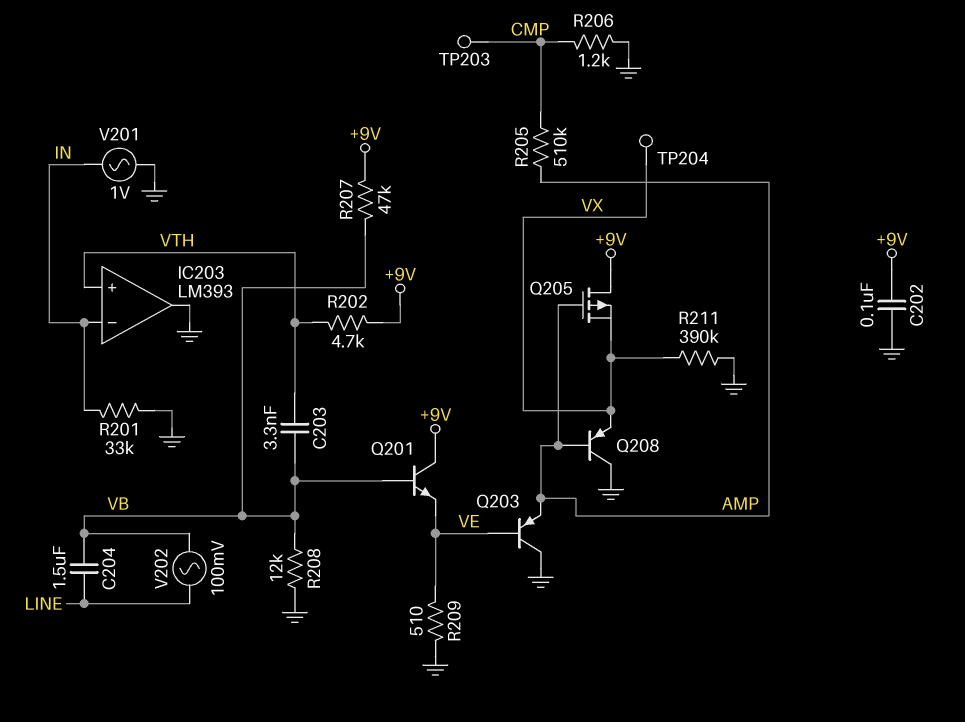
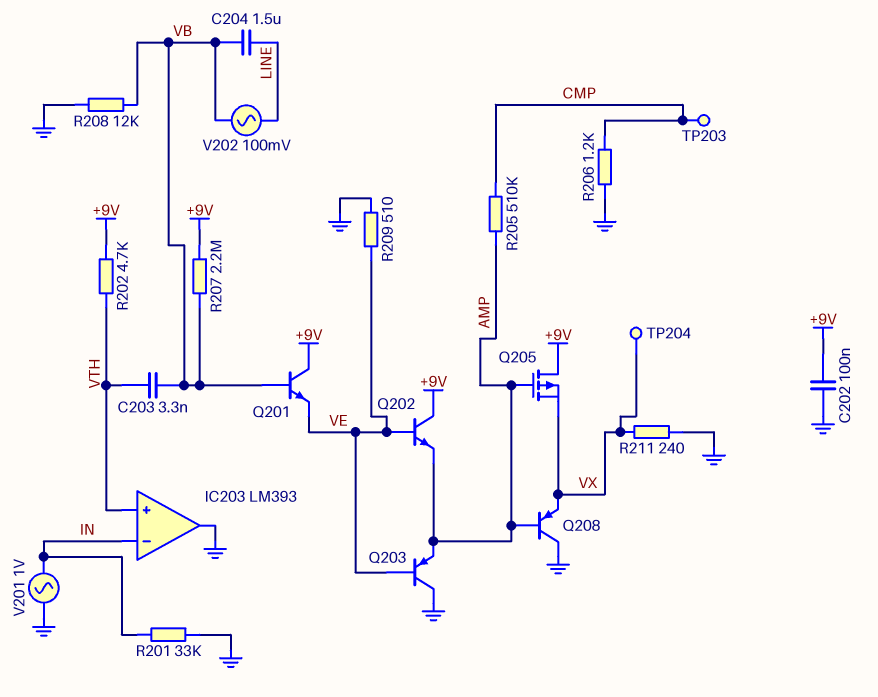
Q202: none -> NPN (B VE, C +9V, E AMP)
R207: 47k (+9V, VB) -> 2.2M (+9V, VB)
R211: 390k (GND, VX) -> 240 (GND, VX)

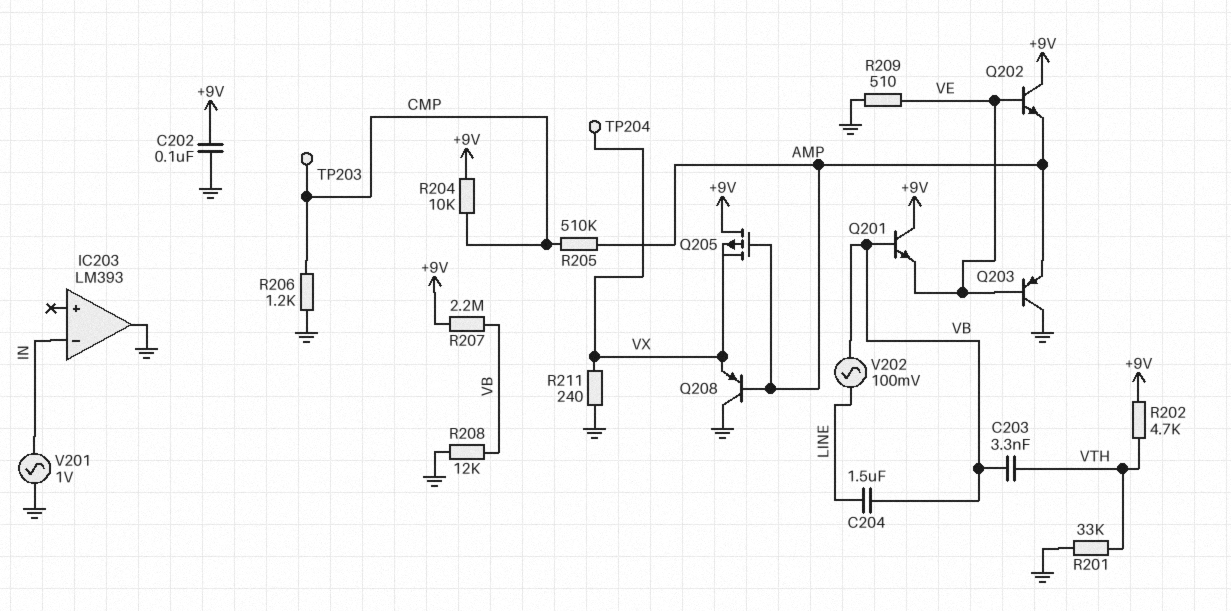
IC203 pin in+: VTH -> none
R201: 33k (GND, IN) -> 33k (GND, VTH)
R204: none -> 10k (+9V, CMP)

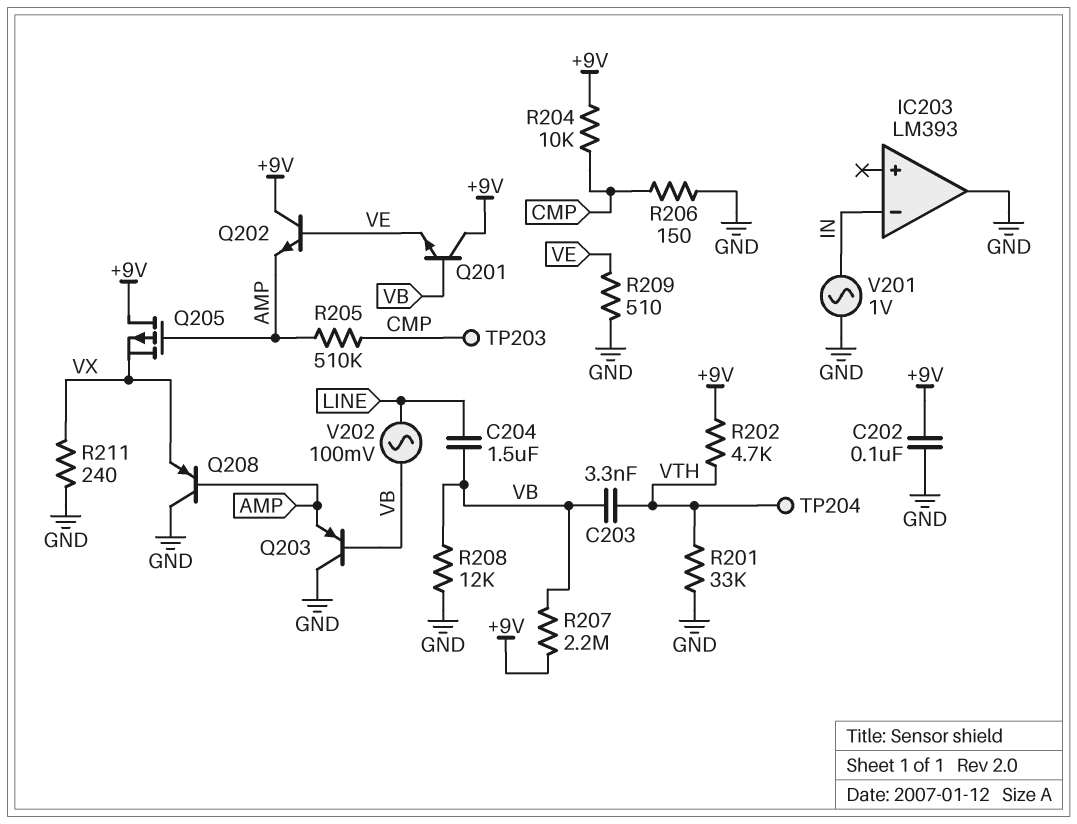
Q203: PNP (B VE, C GND, E AMP) -> PNP (B VB, C GND, E AMP)
R206: 1.2k (CMP, GND) -> 150 (CMP, GND)
TP204: test point (VX) -> test point (VTH)

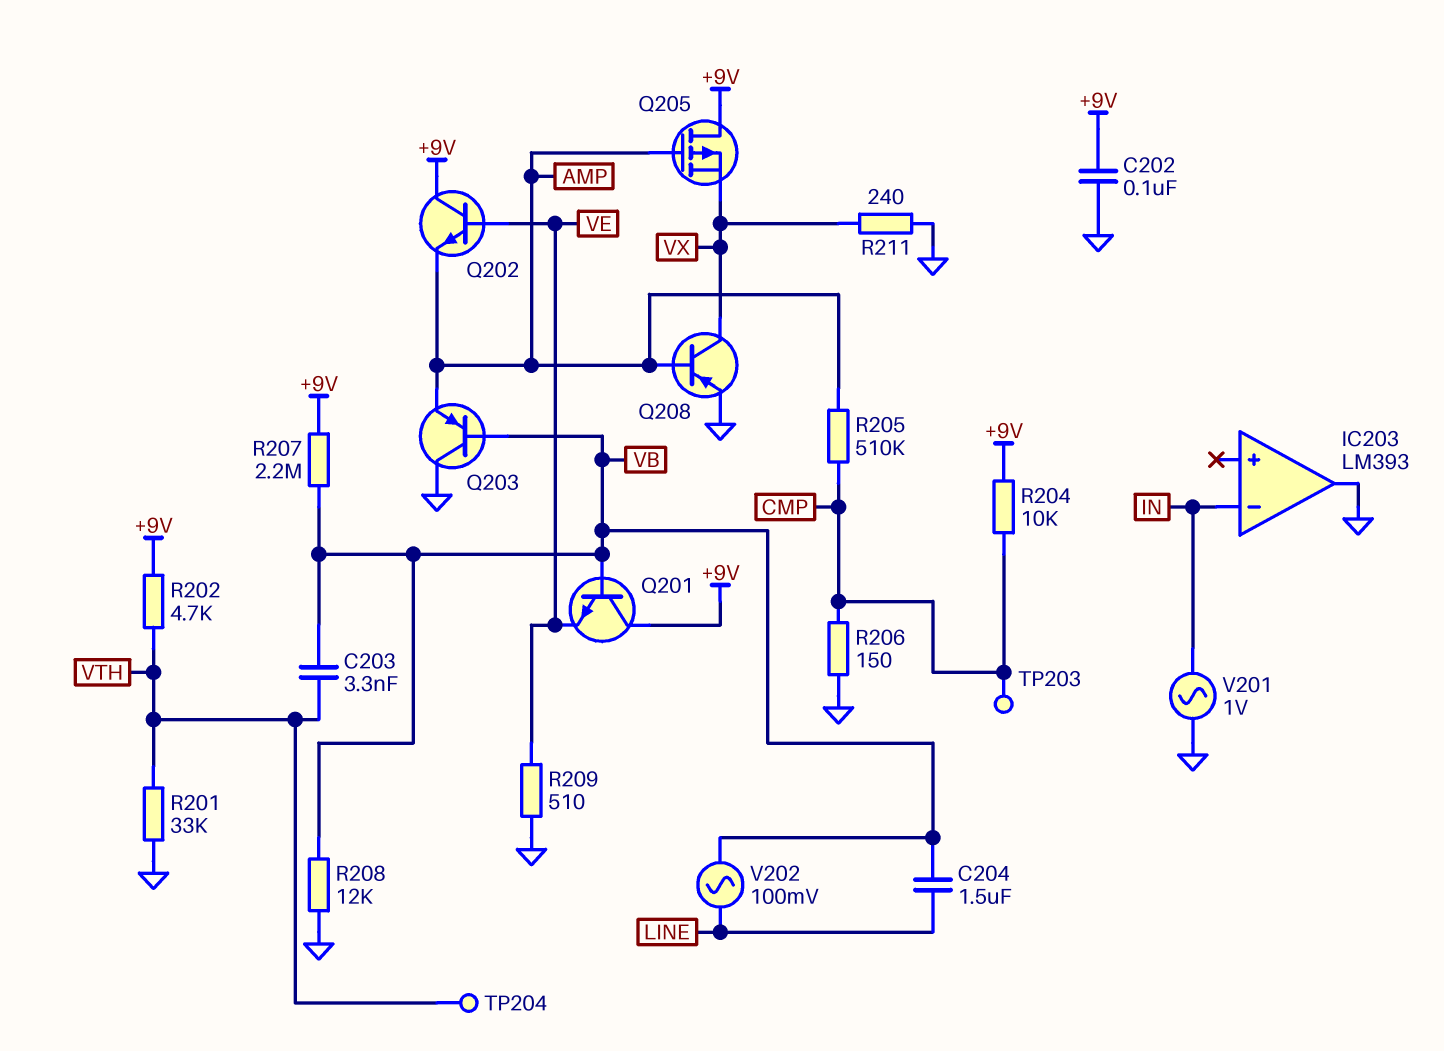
Q208: PNP (B AMP, C GND, E VX) -> PNP (B AMP, C VX, E GND)

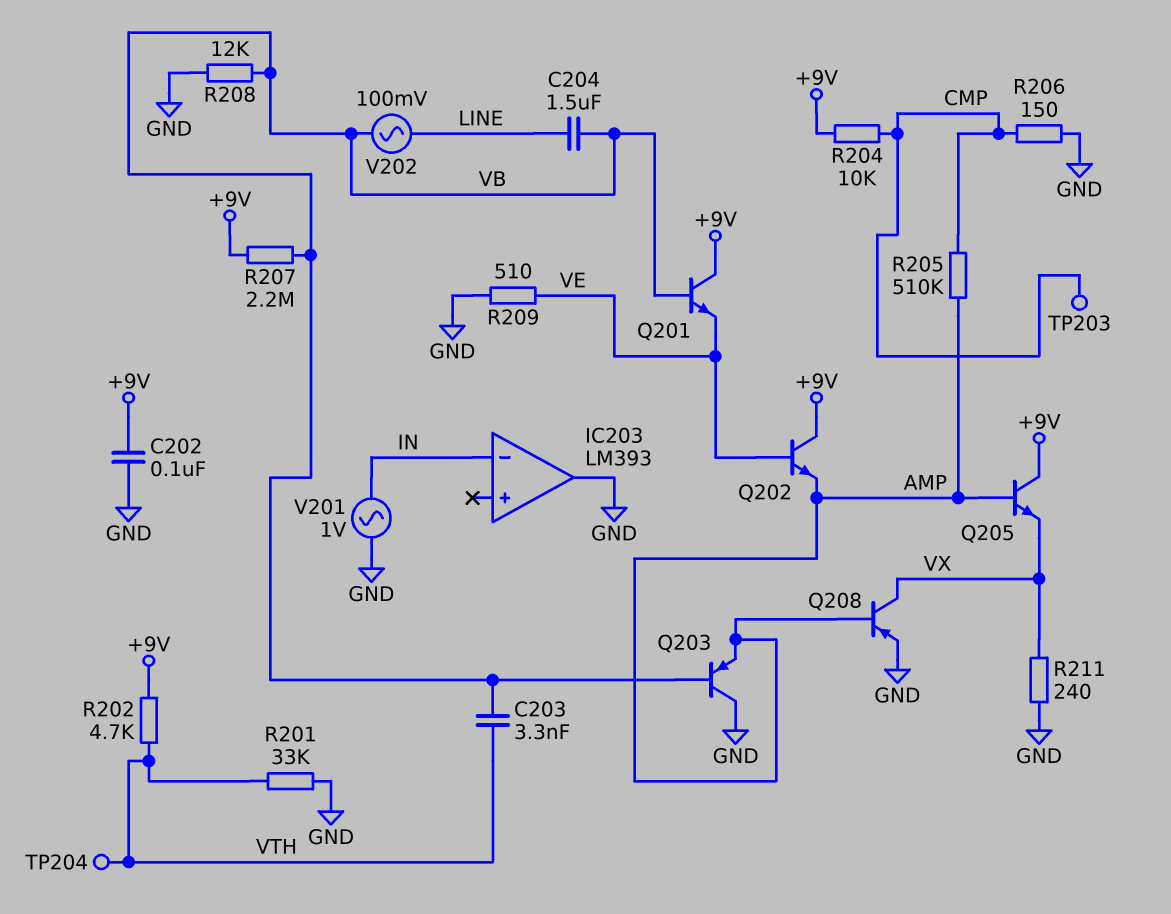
Q205: PMOS (G AMP, D +9V, S VX) -> NPN (B AMP, C +9V, E VX)

